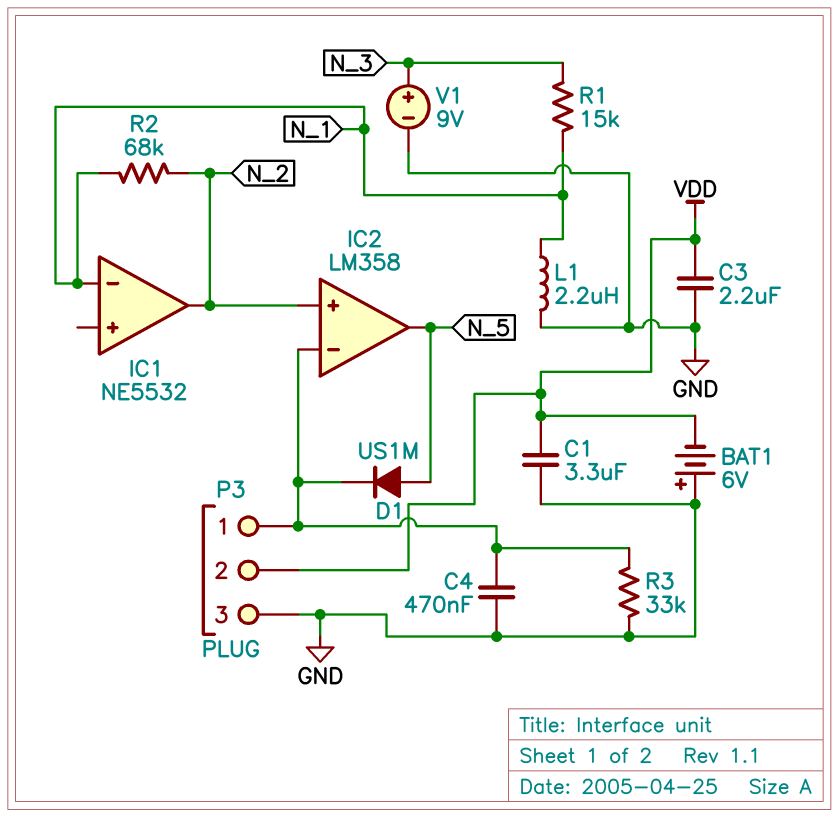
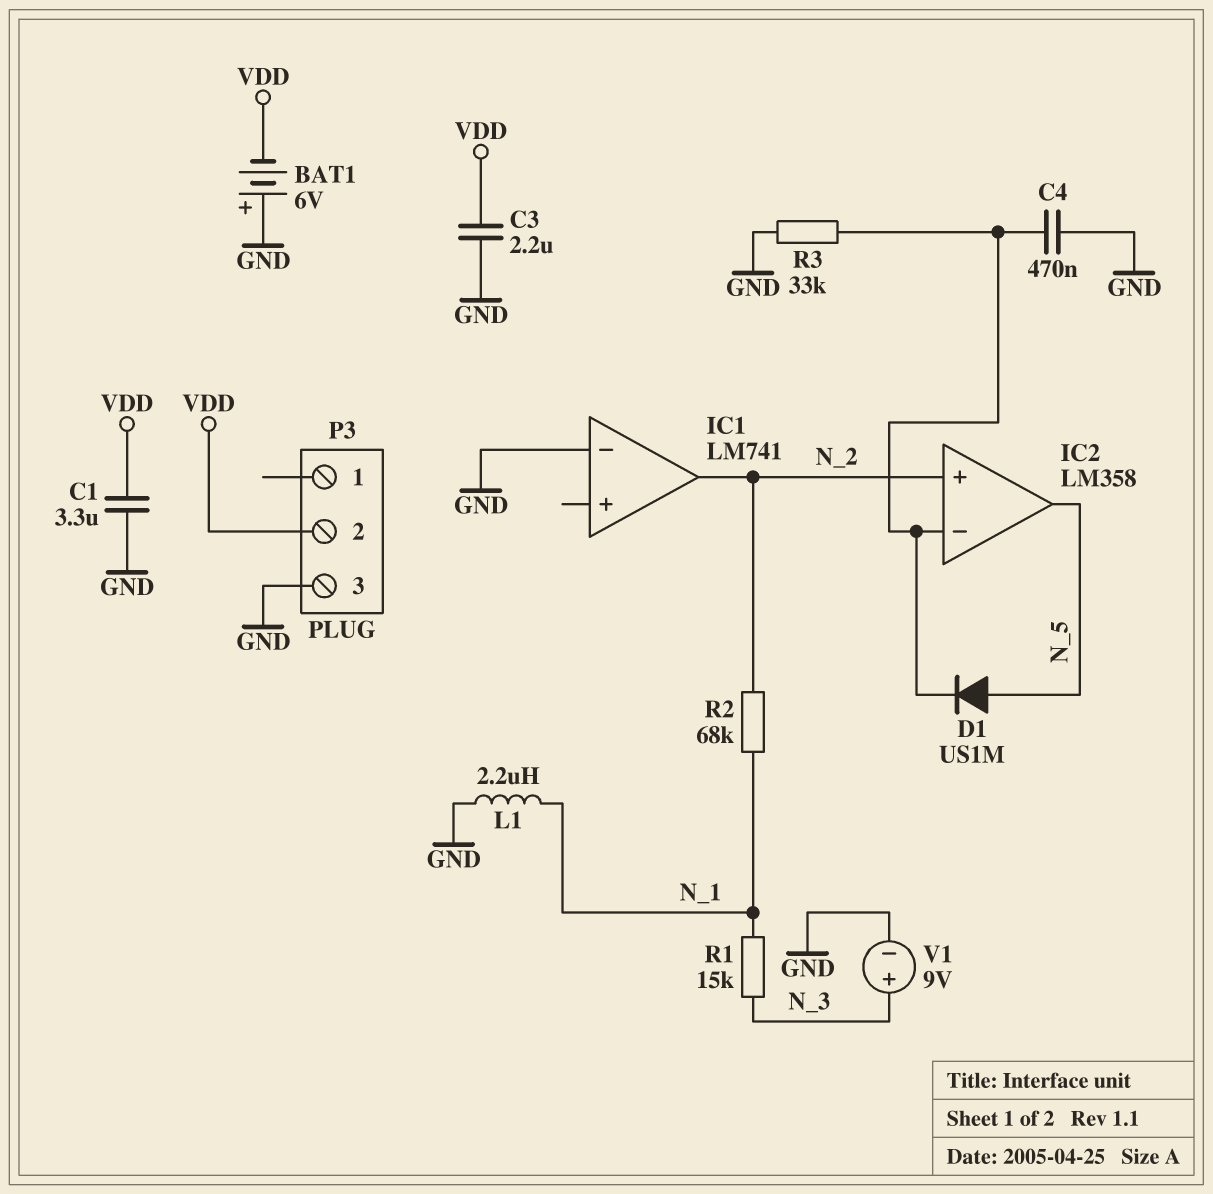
IC1: NE5532 -> LM741
IC1 pin in-: N_1 -> GND
P3 pin 1: IC2/in- -> none

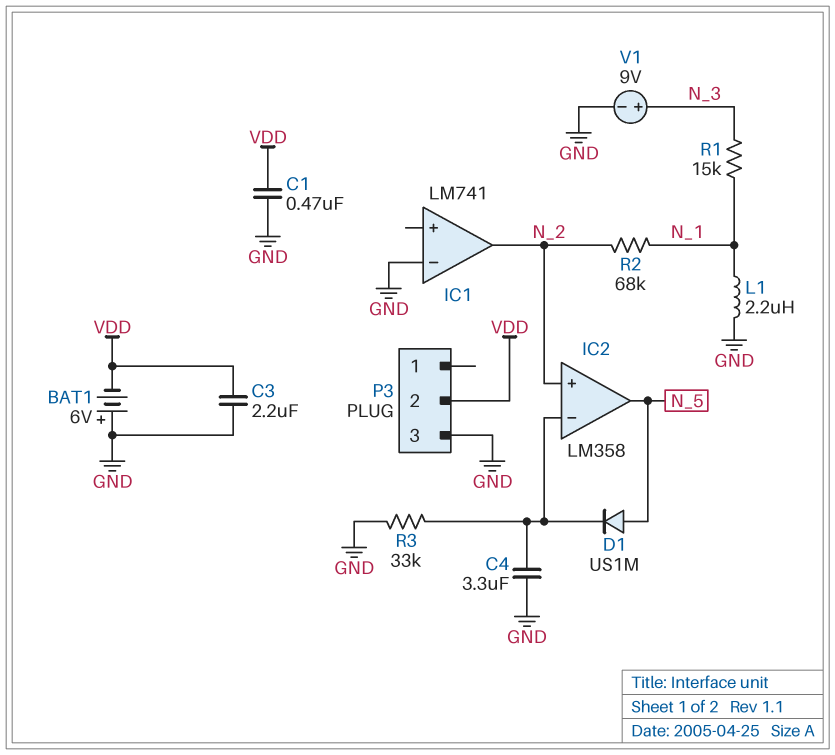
C1: 3.3uF (GND, VDD) -> 470nF (GND, VDD)
C4: 470nF (GND, IC2/in-) -> 3.3uF (GND, IC2/in-)

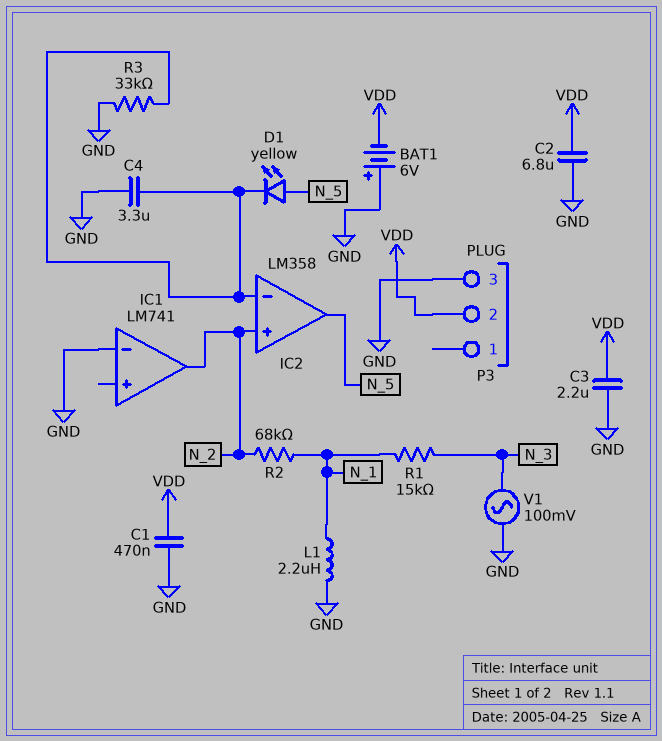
C2: none -> 6.8uF (GND, VDD)
D1: diode US1M (A N_5, K IC2/in-) -> LED yellow (A N_5, K IC2/in-)
V1: 9V (plus N_3, minus GND) -> AC 100mV (GND, N_3)

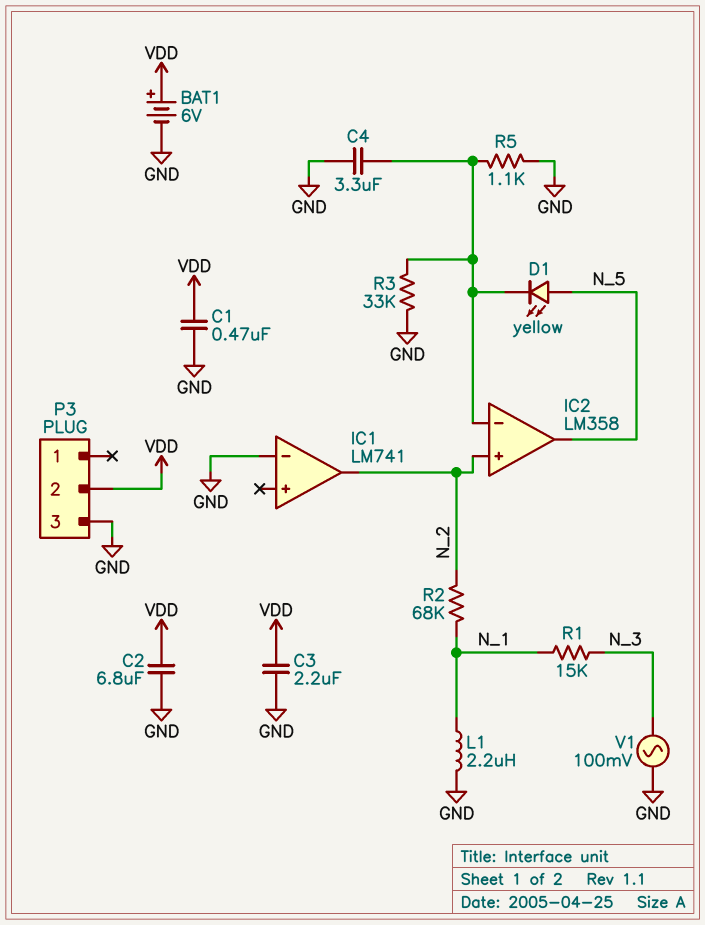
BAT1: 6V (plus GND, minus VDD) -> 6V (plus VDD, minus GND)
R5: none -> 1.1k (GND, IC2/in-)

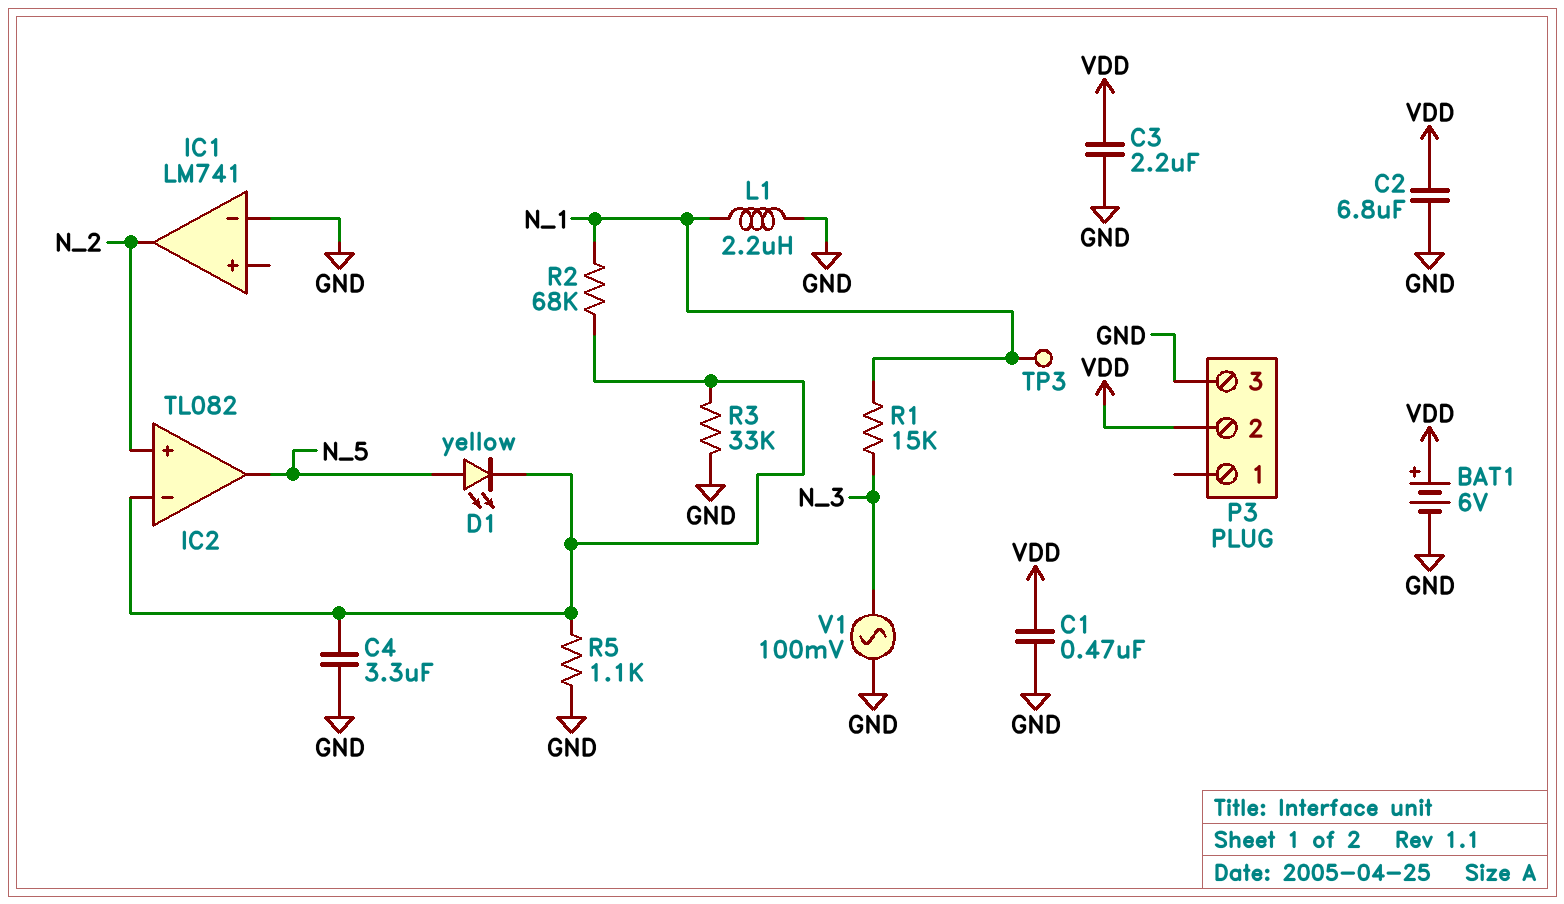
IC2: LM358 -> TL082
R2: 68k (N_1, N_2) -> 68k (IC2/in-, N_1)
TP3: none -> test point (N_1)

